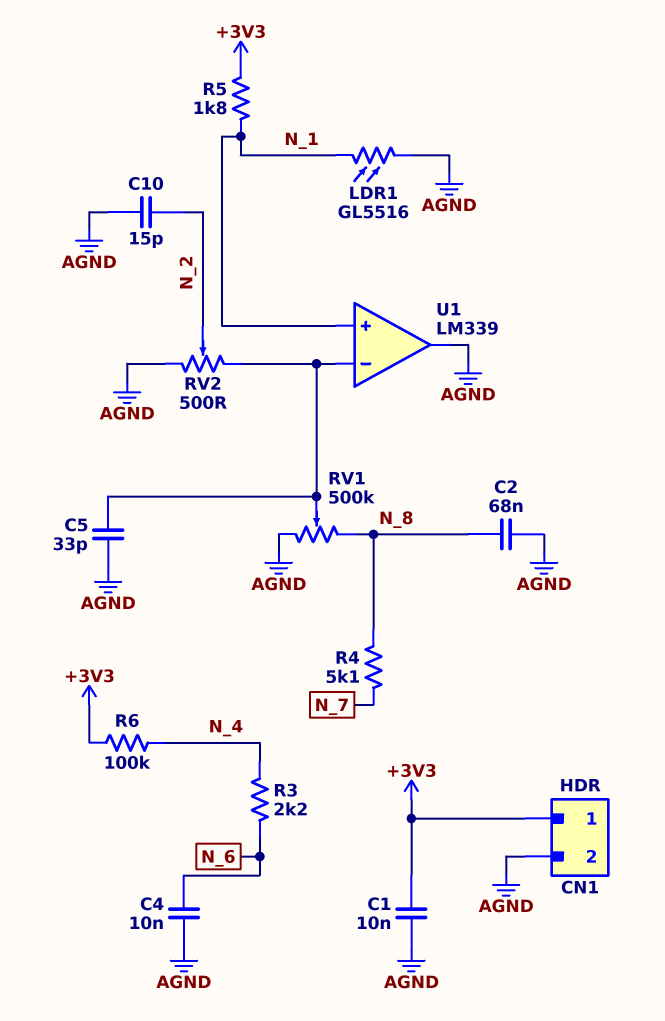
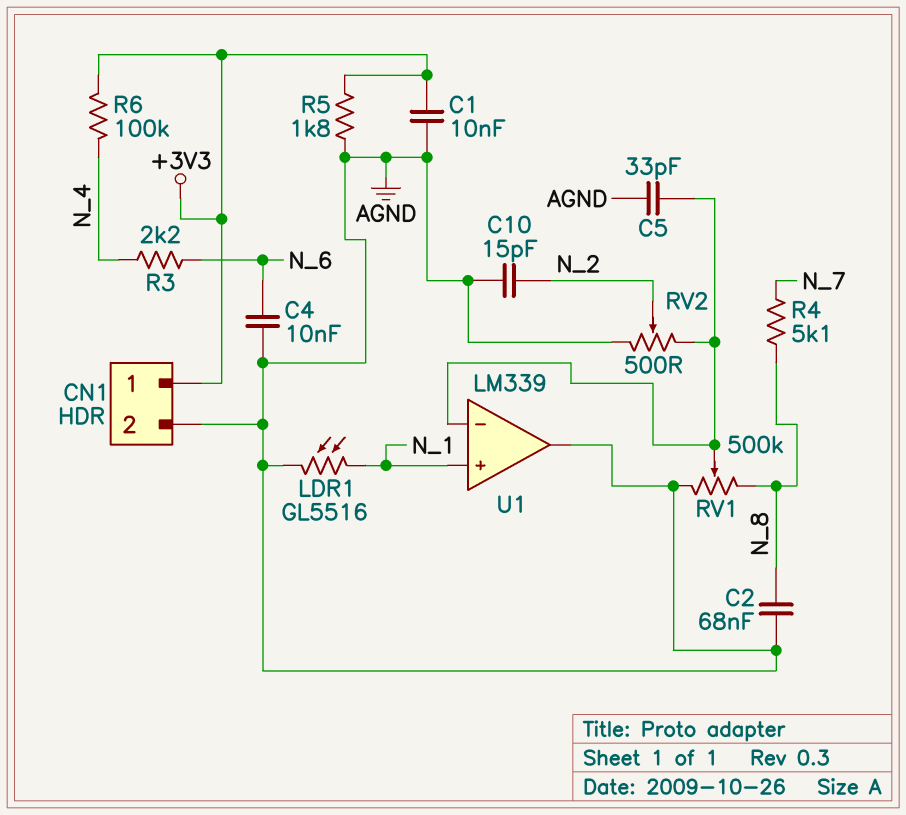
R5: 1.8k (+3V3, N_1) -> 1.8k (+3V3, AGND)

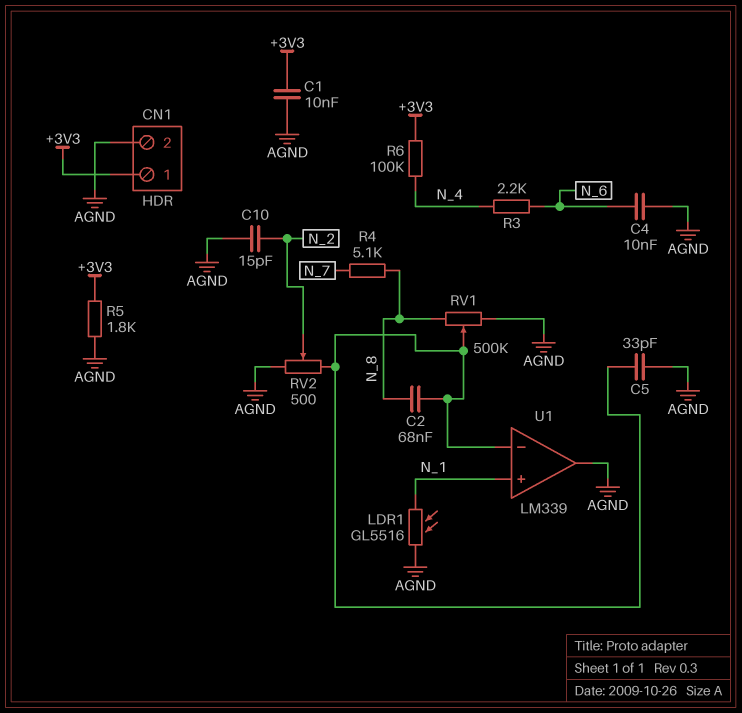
C2: 68nF (AGND, N_8) -> 68nF (N_8, U1/in-)

